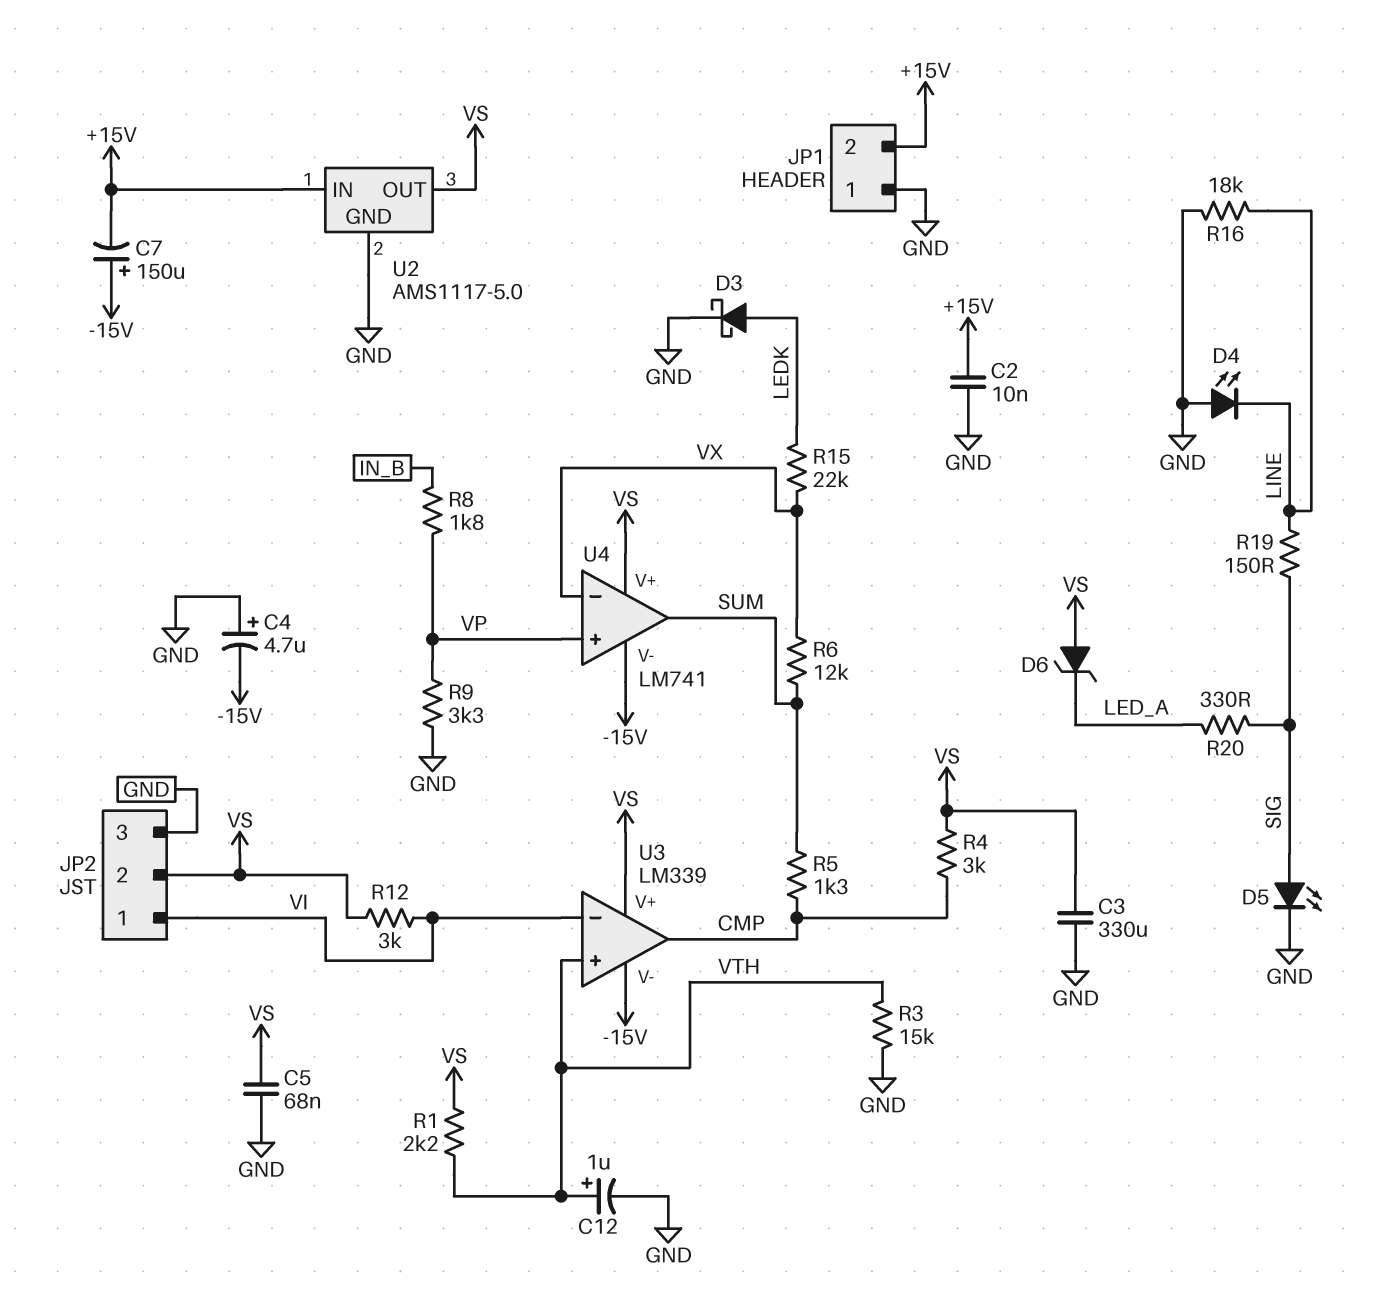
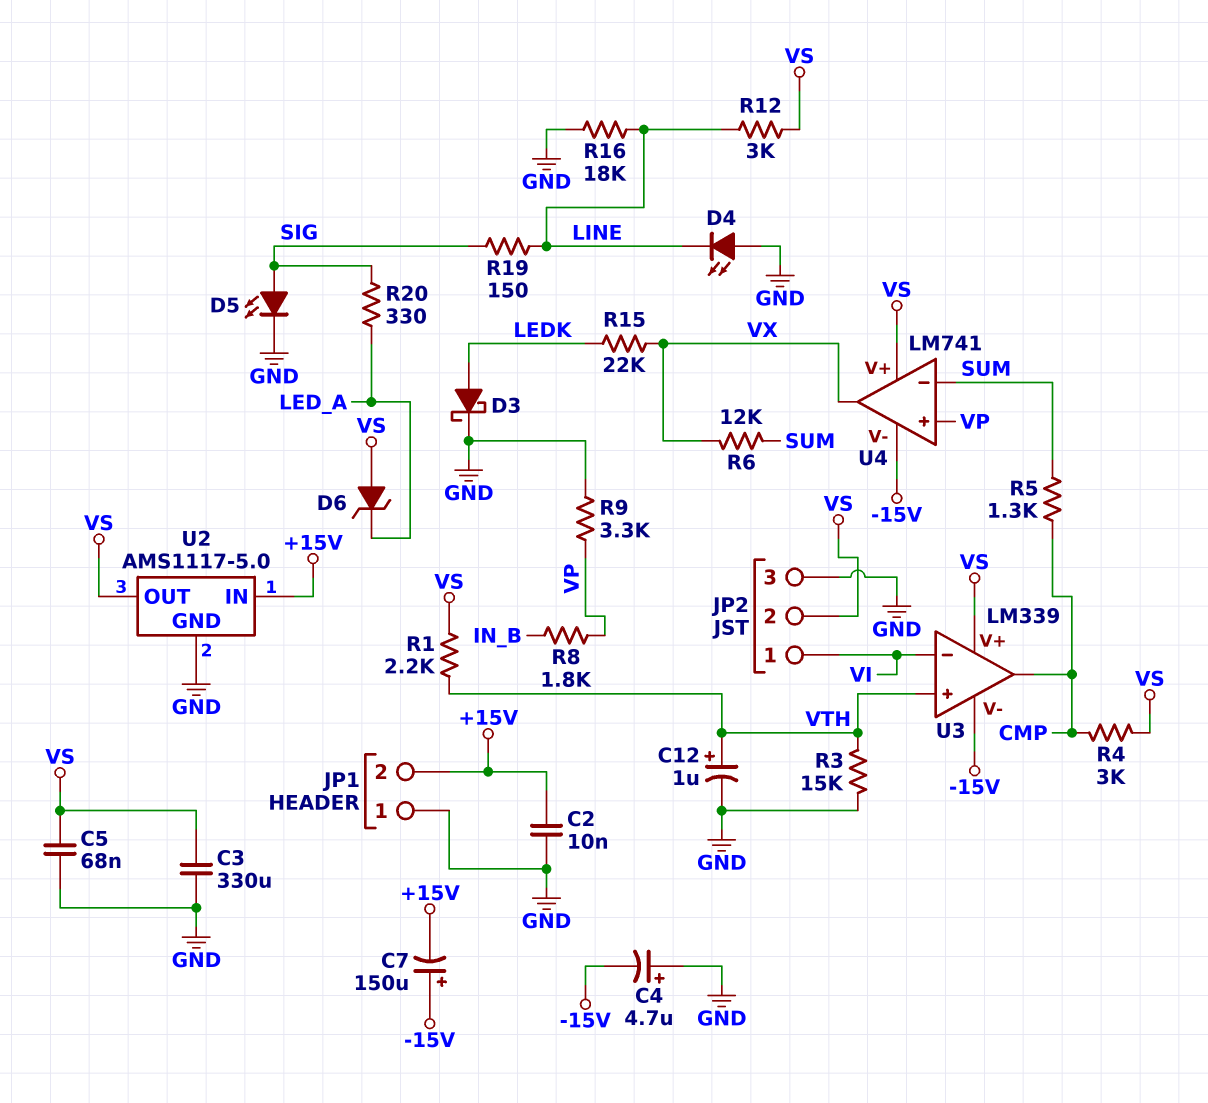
R12: 3k (VI, VS) -> 3k (LINE, VS)
U4 pin in-: VX -> SUM
U4 pin out: SUM -> VX

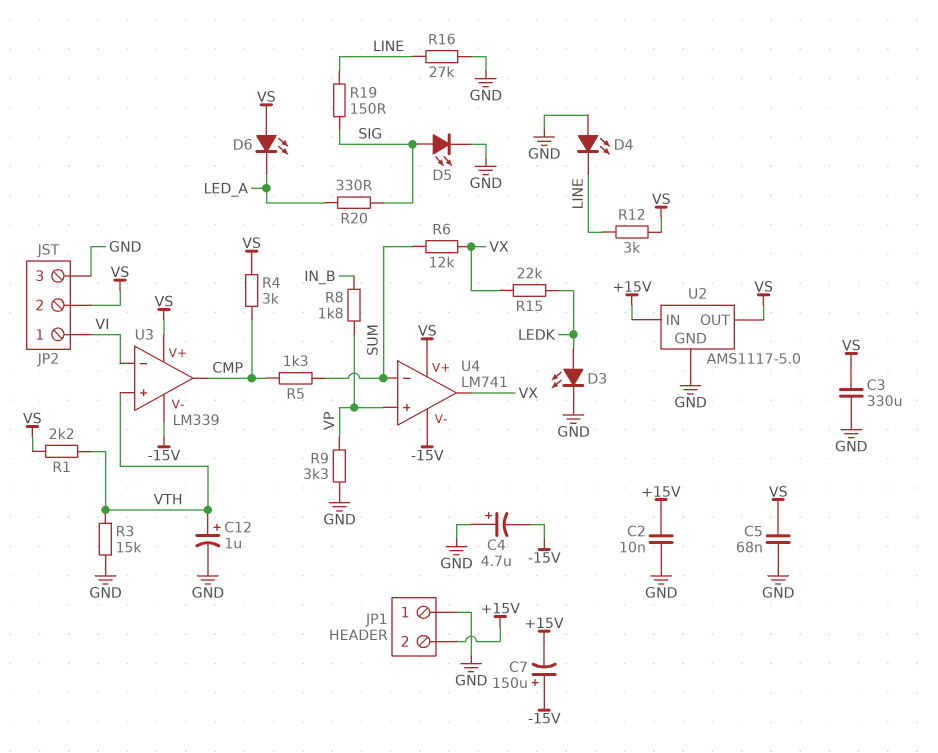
D3: schottky (A LEDK, K GND) -> LED (A LEDK, K GND)
D6: zener (A VS, K LED_A) -> LED (A VS, K LED_A)
R16: 18k (GND, LINE) -> 27k (GND, LINE)

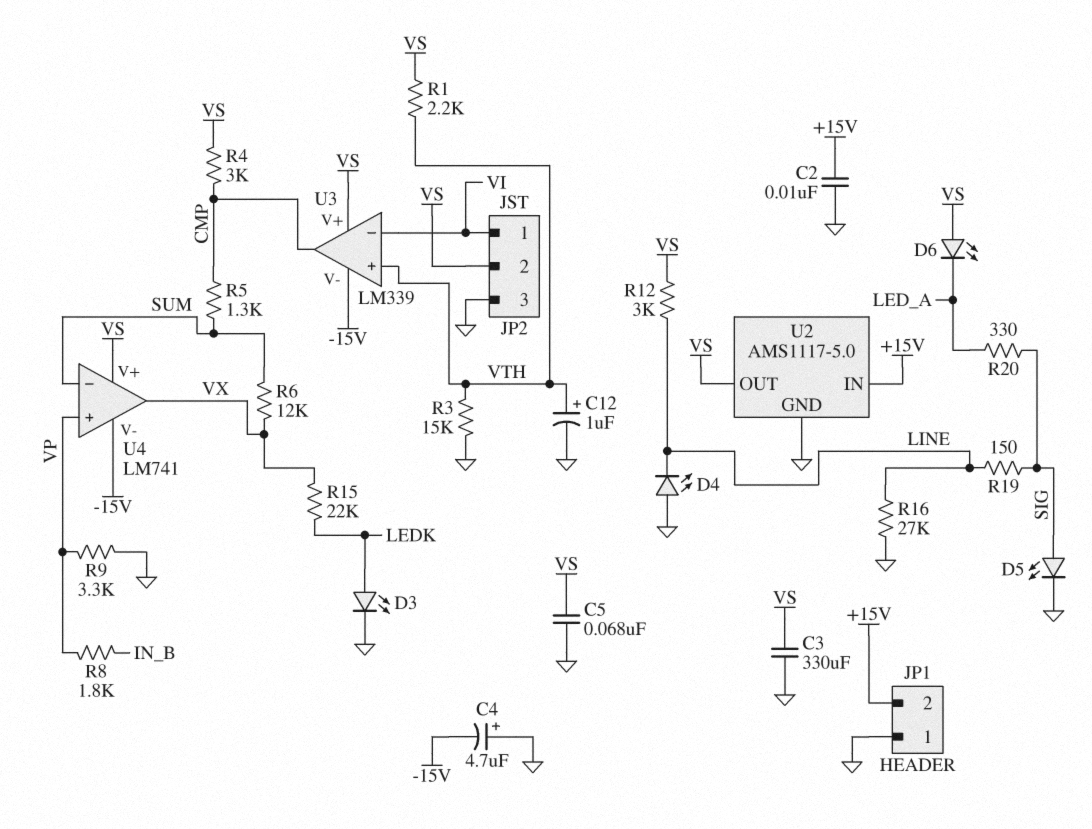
C7: 150uF (plus -15V, minus +15V) -> none

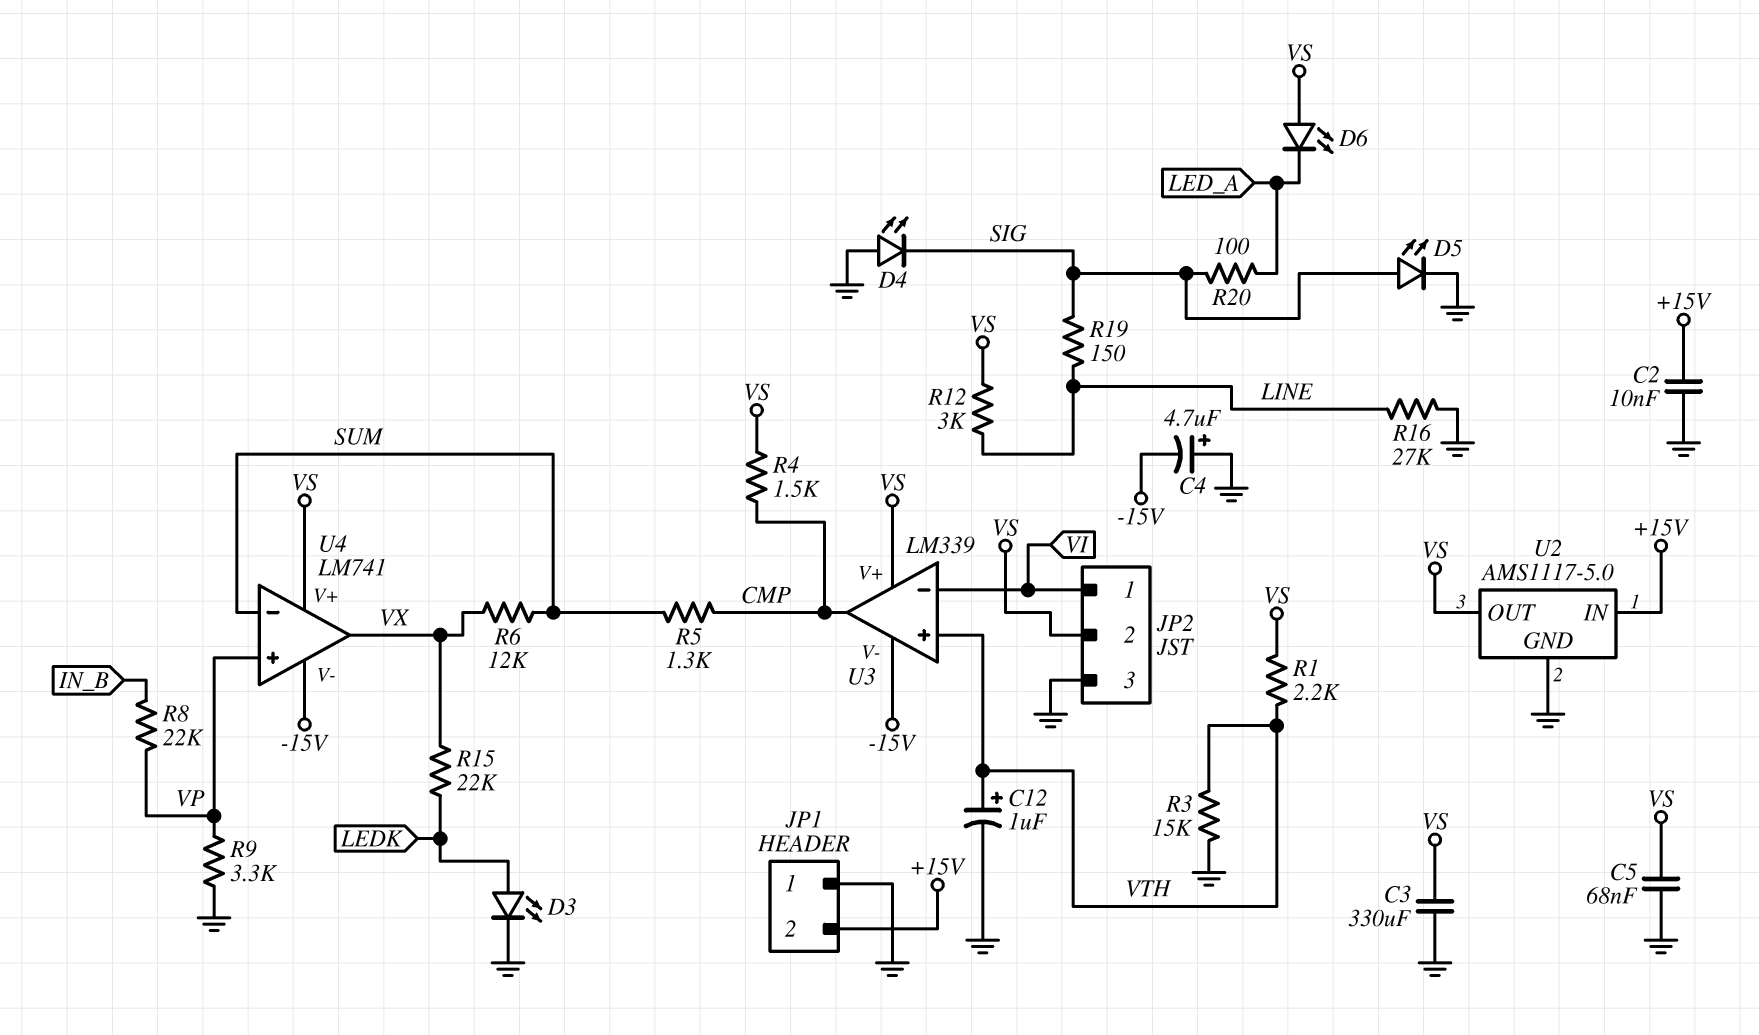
D4: LED (A GND, K LINE) -> LED (A GND, K SIG)
R4: 3k (CMP, VS) -> 1.5k (CMP, VS)
R8: 1.8k (IN_B, VP) -> 22k (IN_B, VP)
R20: 330 (LED_A, SIG) -> 100 (LED_A, SIG)

